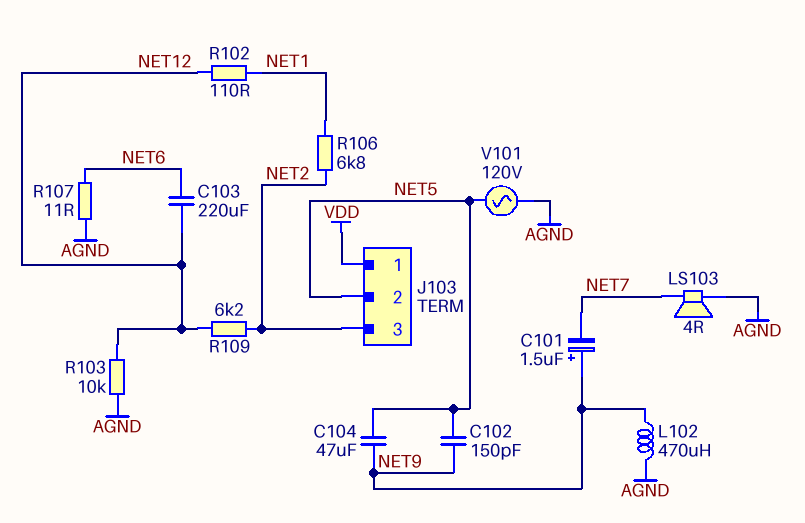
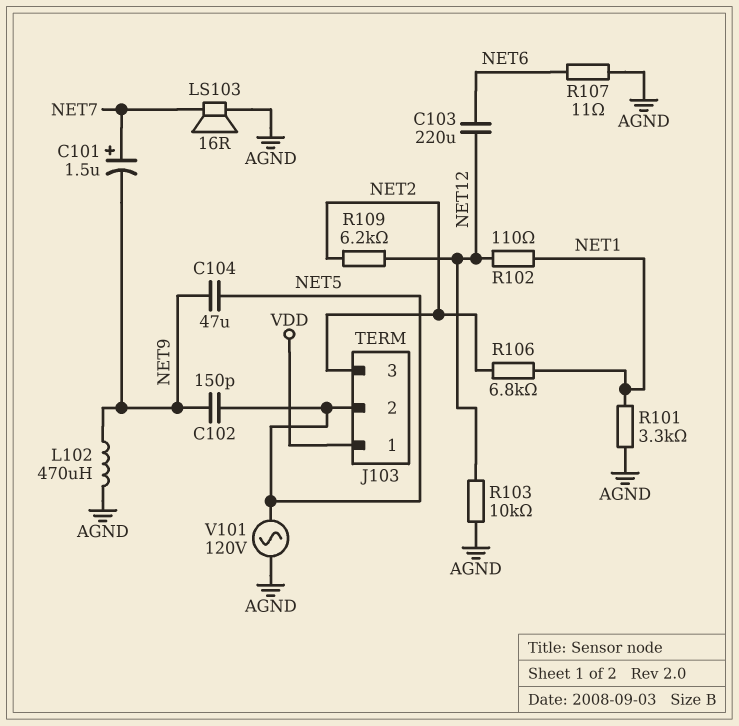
C101: 1.5uF (plus NET9, minus NET7) -> 1.5uF (plus NET7, minus NET9)
LS103: speaker 4R (AGND, NET7) -> speaker 16R (AGND, NET7)
R101: none -> 3.3k (AGND, NET1)

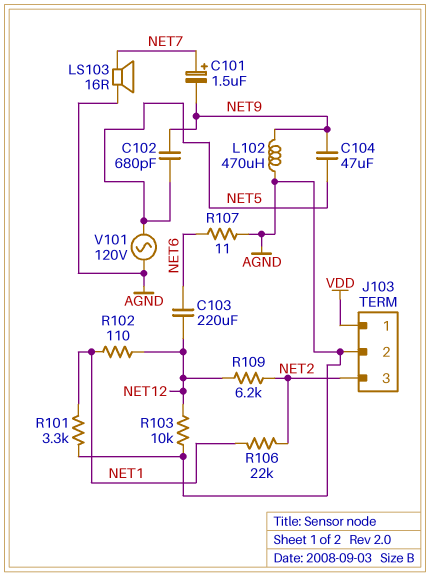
C102: 150pF (NET5, NET9) -> 680pF (NET5, NET9)
J103 pin 2: NET5 -> AGND
R106: 6.8k (NET1, NET2) -> 22k (NET1, NET2)

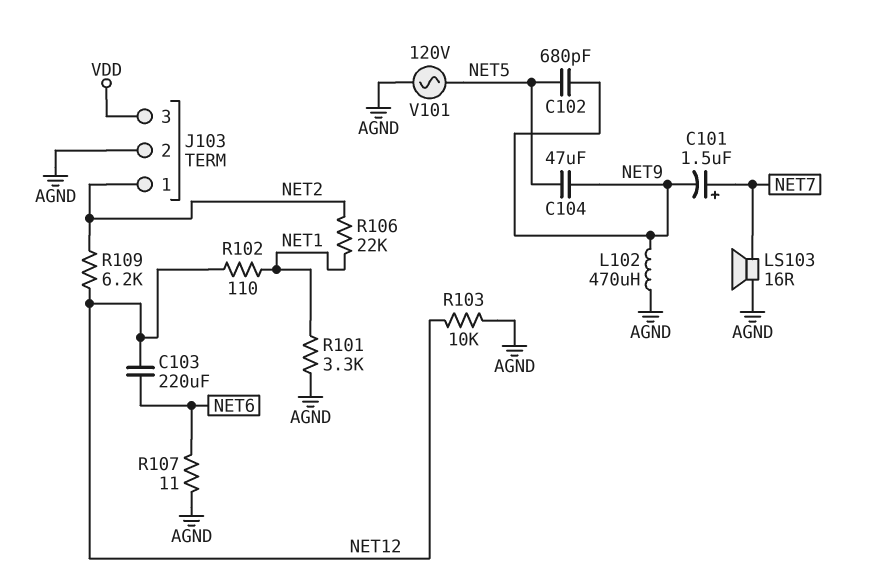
J103 pin 1: VDD -> NET2
J103 pin 3: NET2 -> VDD

